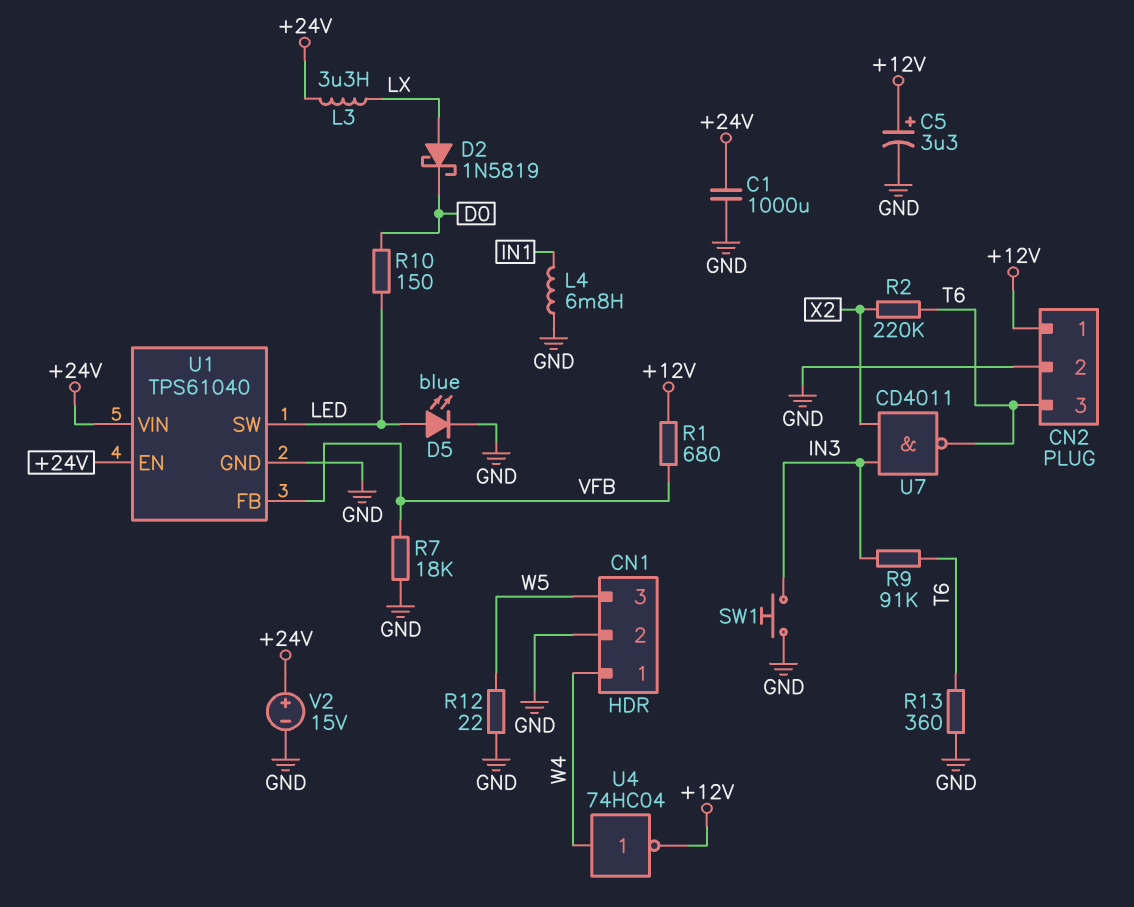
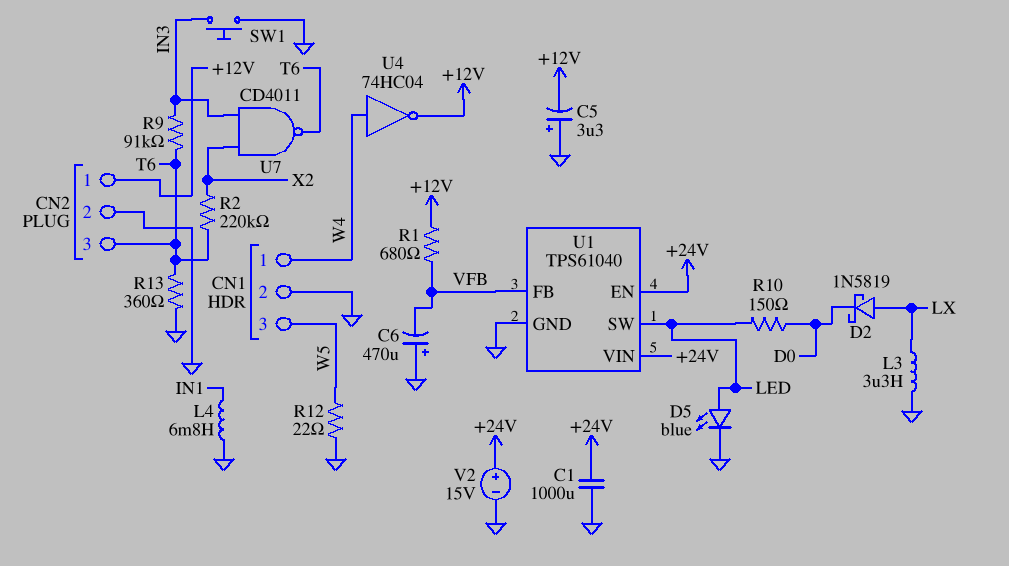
C5: 3.3uF (plus +12V, minus GND) -> 3.3uF (plus GND, minus +12V)
C6: none -> 470uF (plus GND, minus VFB)
L3: 3.3uH (+24V, LX) -> 3.3uH (GND, LX)
R7: 18k (GND, VFB) -> none

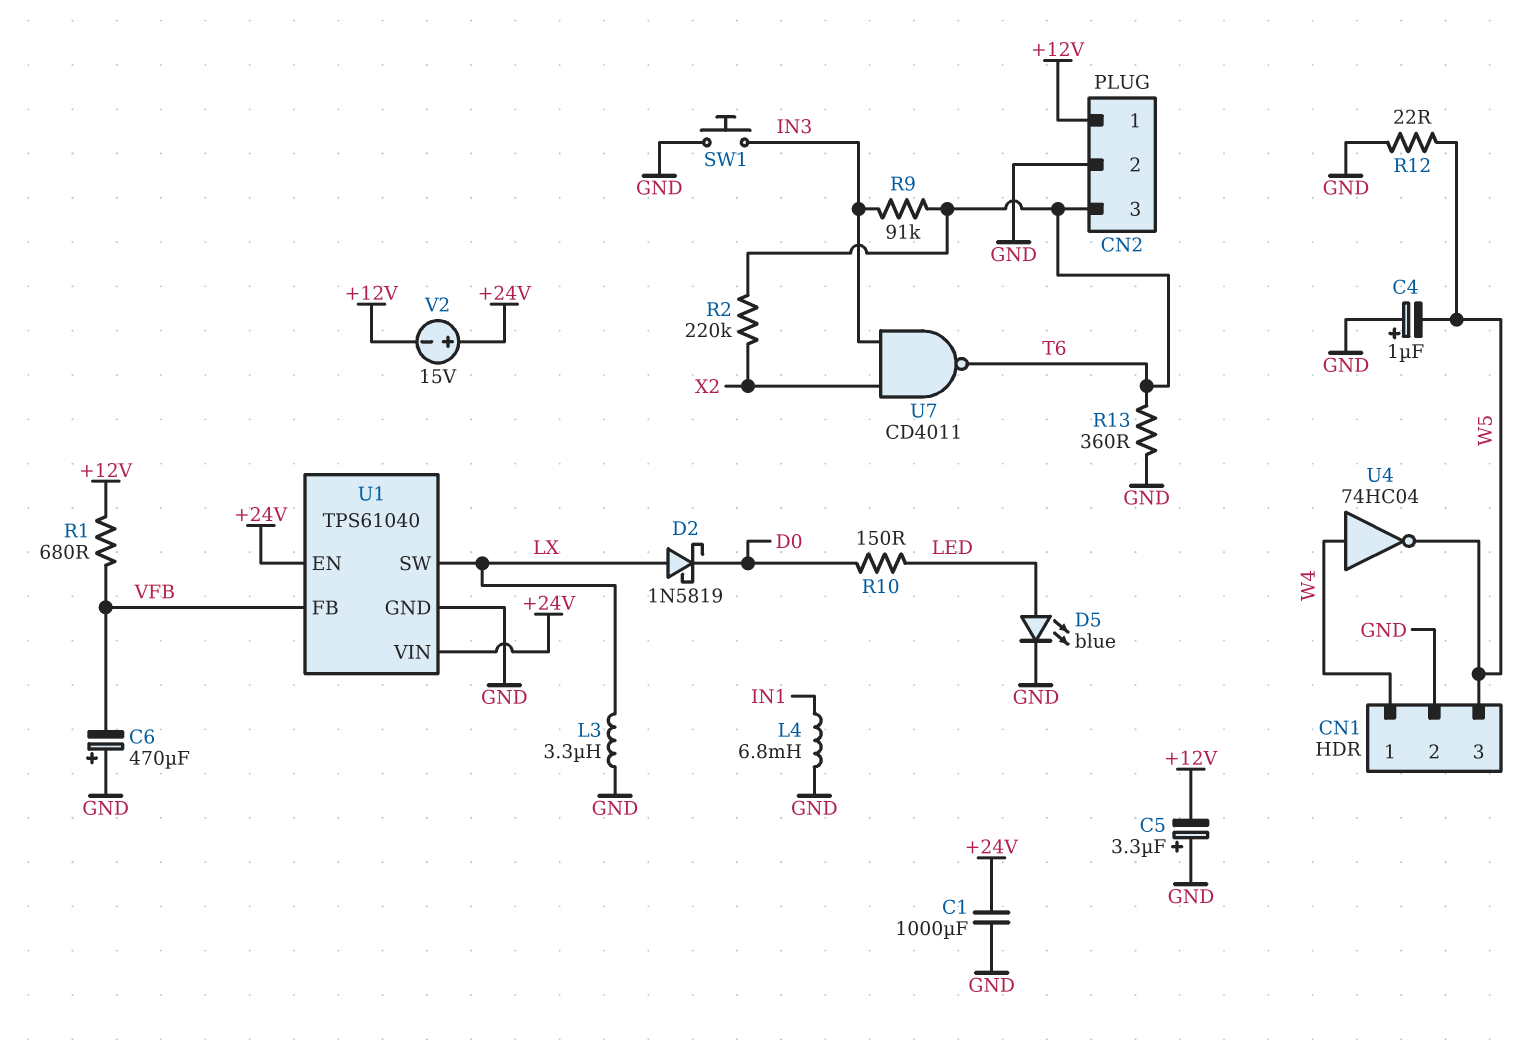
C4: none -> 1uF (plus GND, minus W5)
U1 pin SW: LED -> LX
U4: NOT 74HC04 (in W4, out +12V) -> NOT 74HC04 (in W4, out W5)
V2: 15V (plus +24V, minus GND) -> 15V (plus +24V, minus +12V)

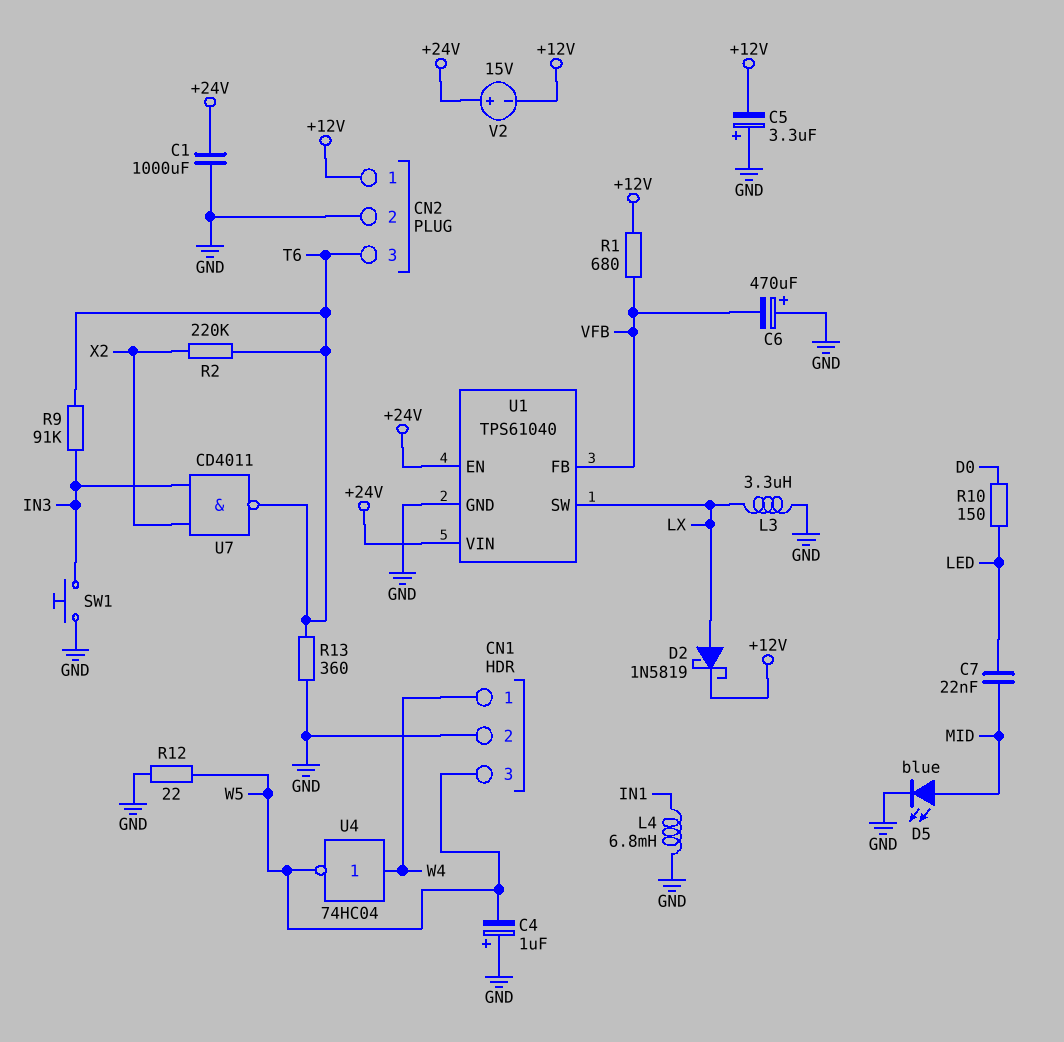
C7: none -> 22nF (LED, MID)
D2: schottky 1N5819 (A LX, K D0) -> schottky 1N5819 (A LX, K +12V)
D5: LED blue (A LED, K GND) -> LED blue (A MID, K GND)

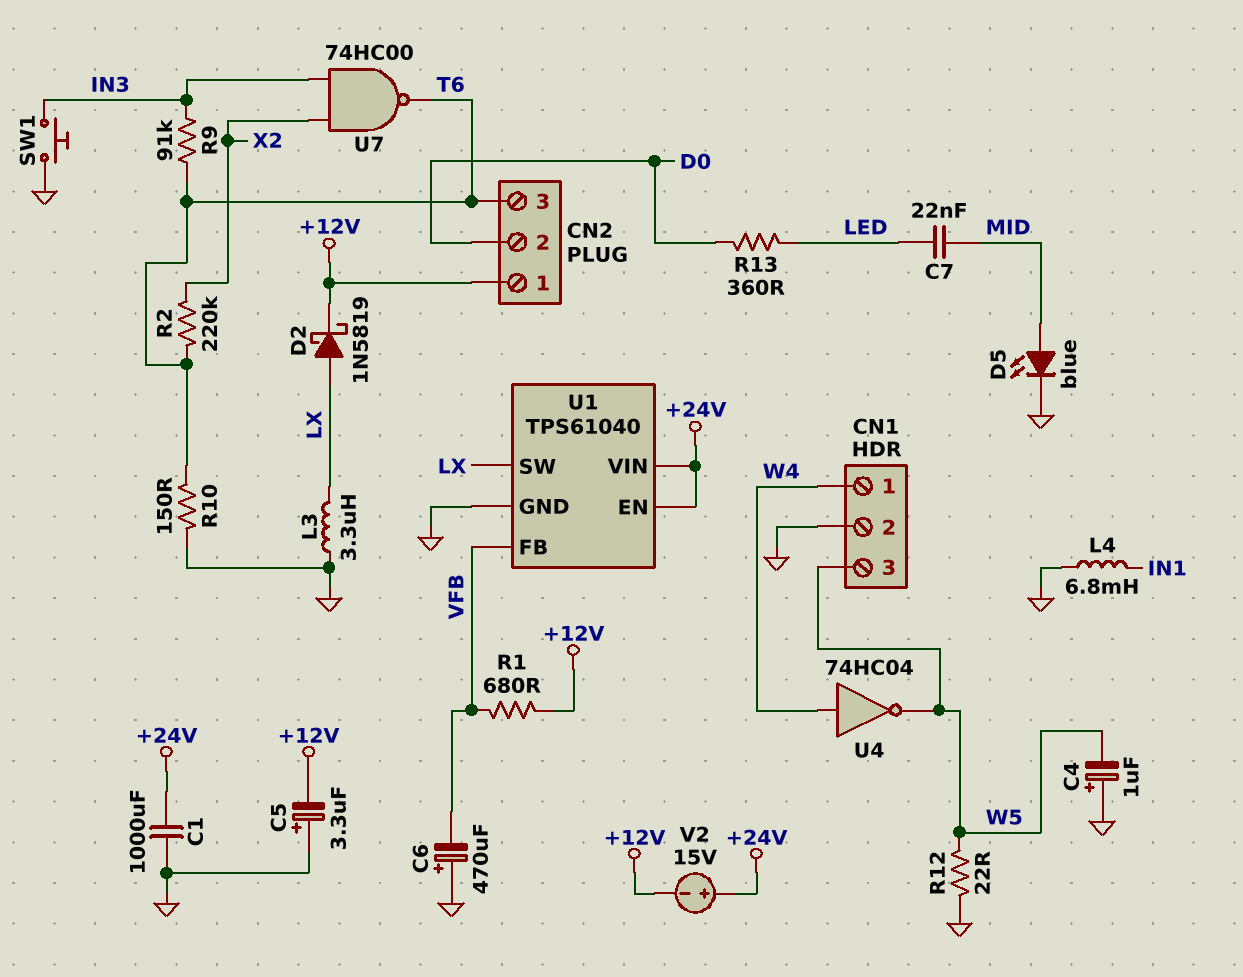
CN2 pin 2: GND -> D0
R10: 150 (D0, LED) -> 150 (GND, T6)
R13: 360 (GND, T6) -> 360 (D0, LED)
U7: NAND CD4011 (in IN3, in X2, out T6) -> NAND 74HC00 (in IN3, in X2, out T6)

